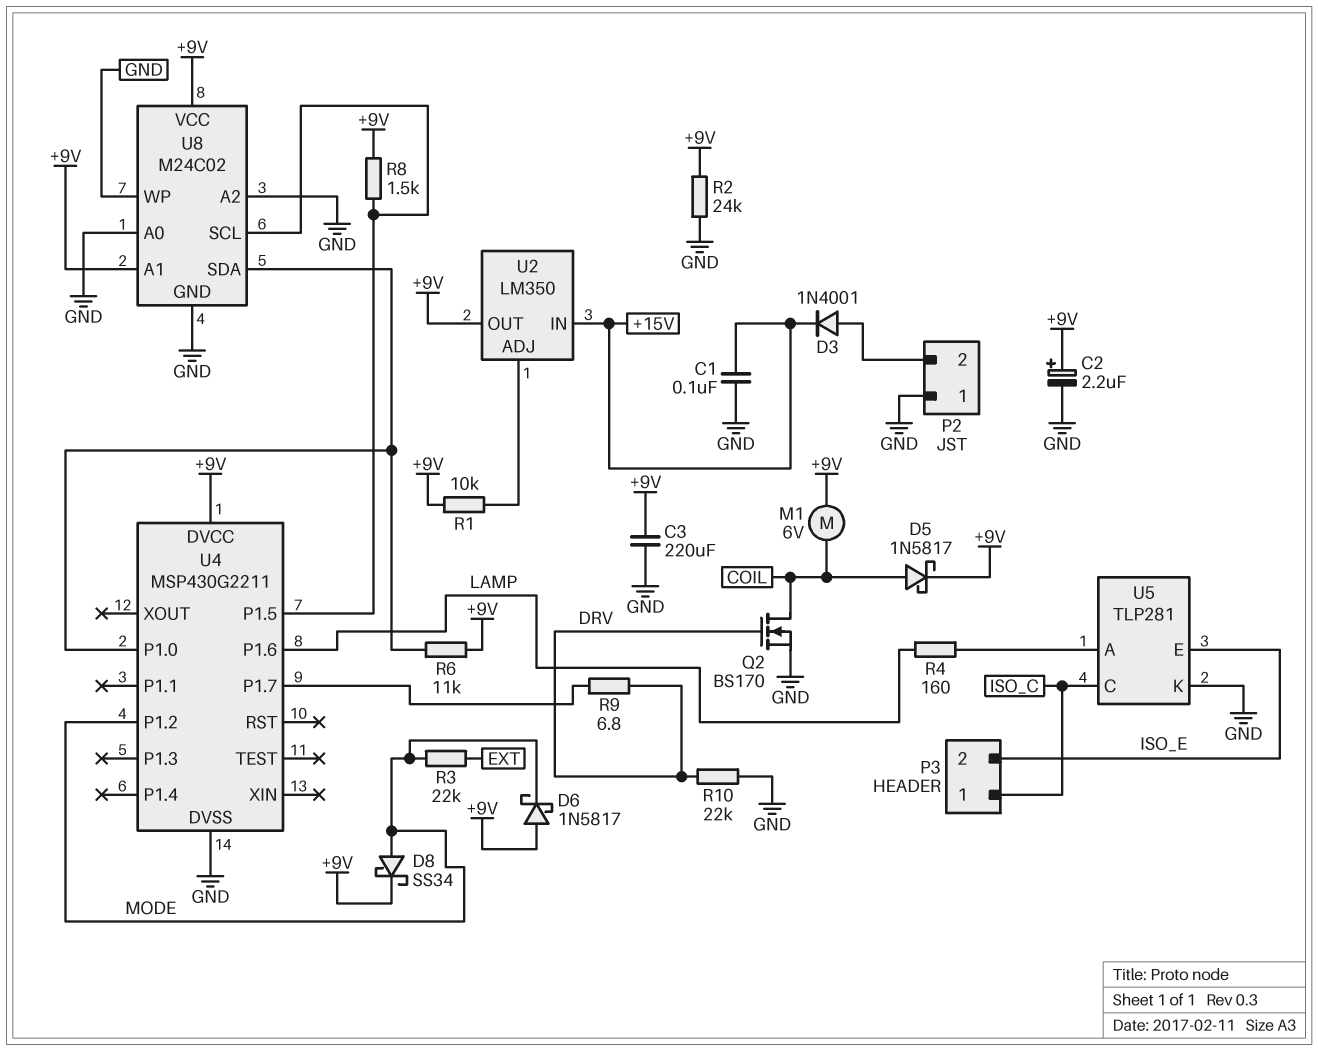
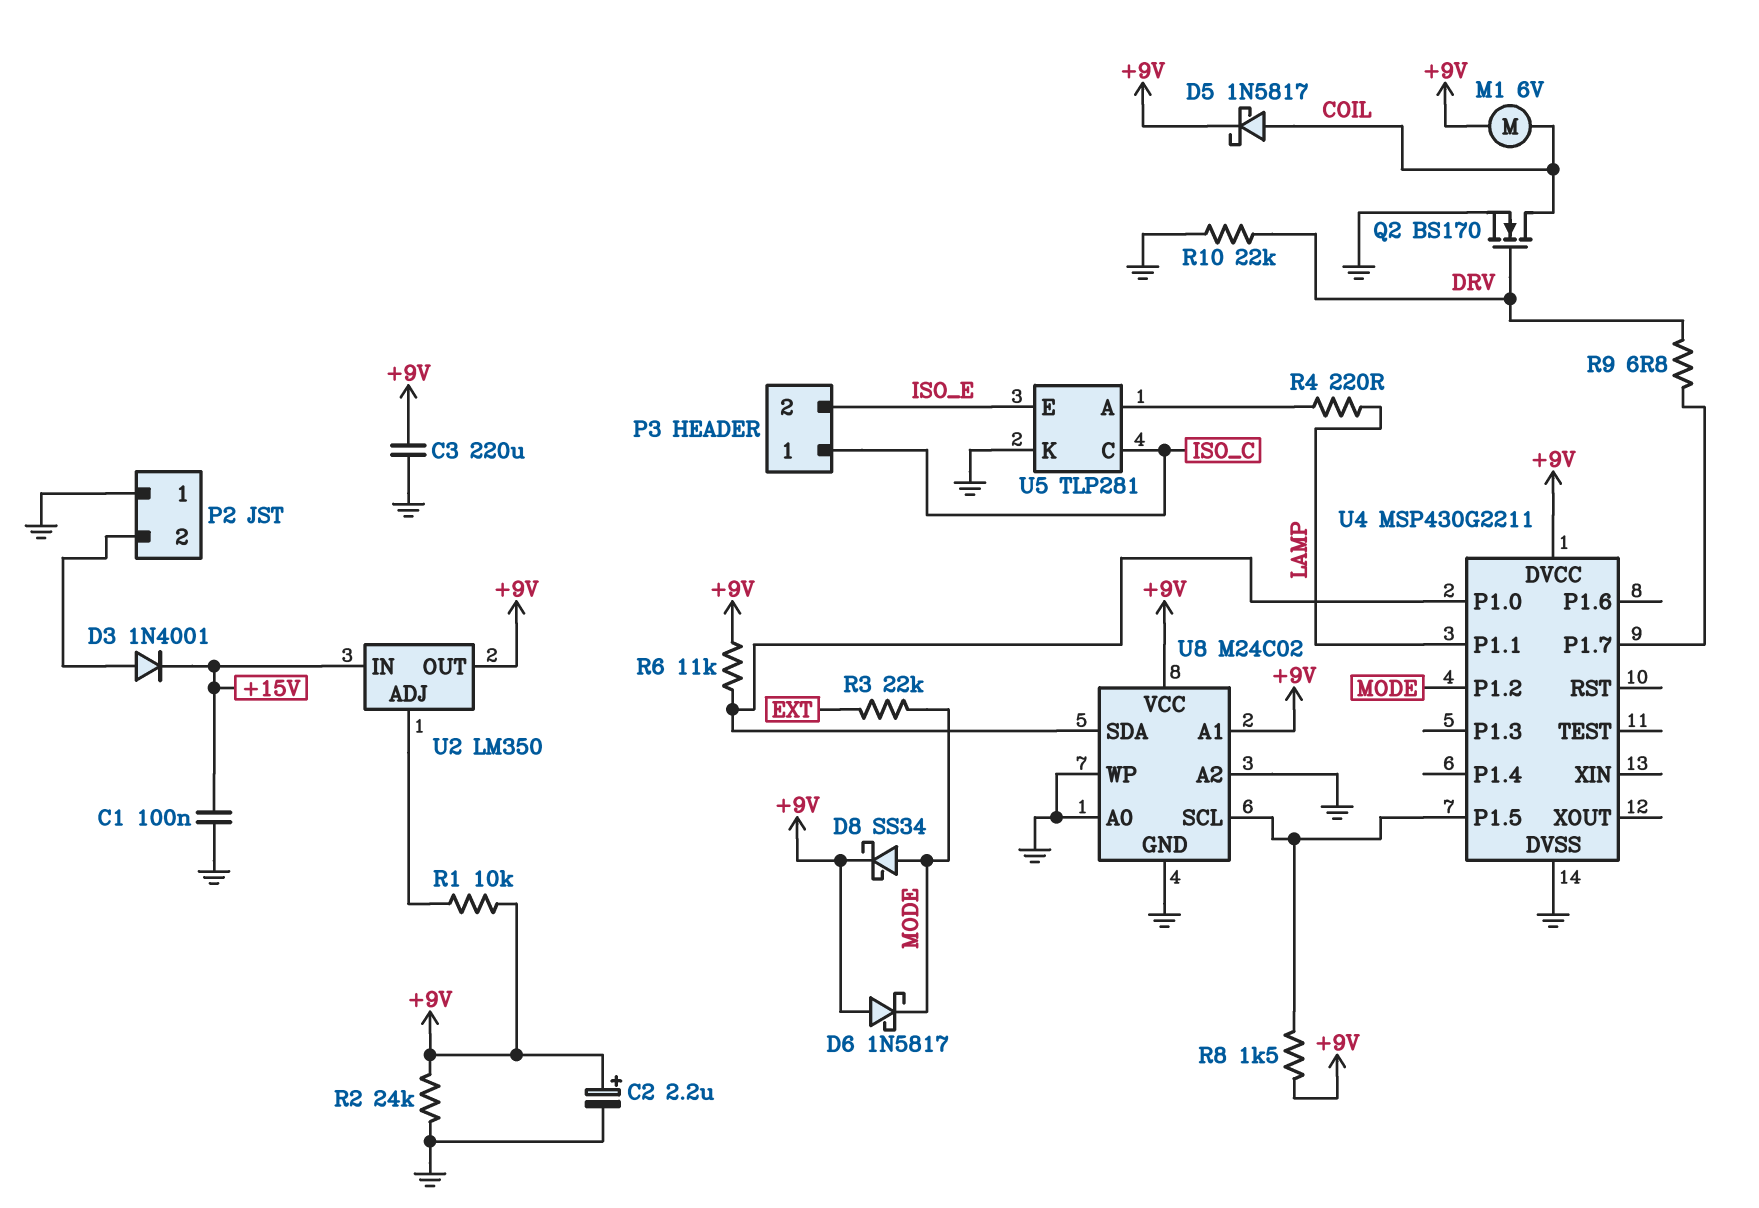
R4: 160 (LAMP, U5/A) -> 220 (LAMP, U5/A)
U4 pin P1.1: none -> LAMP
U4 pin P1.6: LAMP -> none

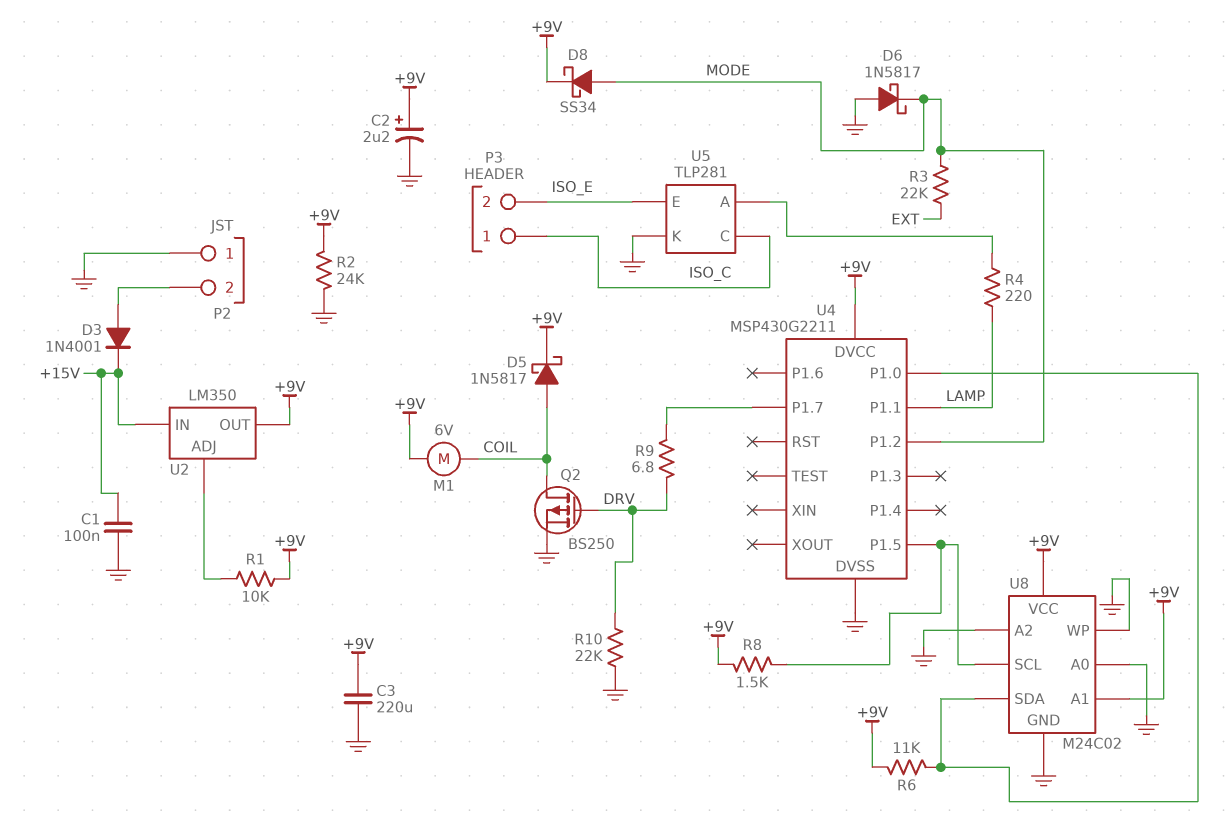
D6: schottky 1N5817 (A +9V, K MODE) -> schottky 1N5817 (A GND, K MODE)
Q2: NMOS BS170 (G DRV, D COIL, S GND) -> PMOS BS250 (G DRV, D COIL, S GND)

